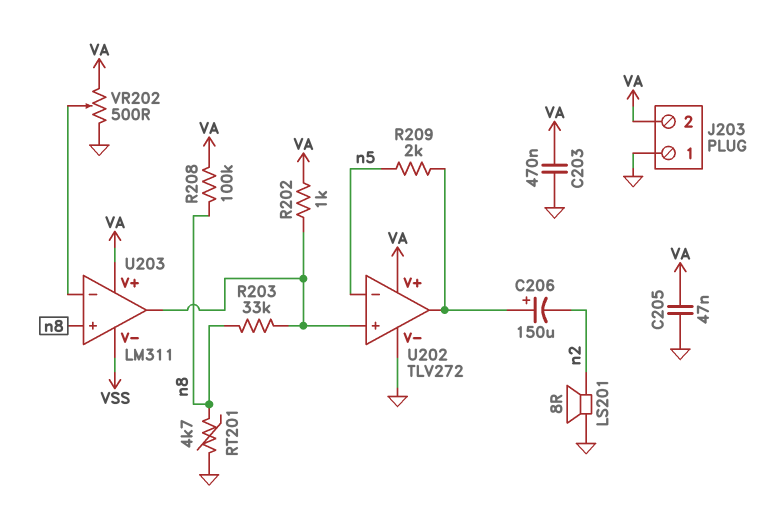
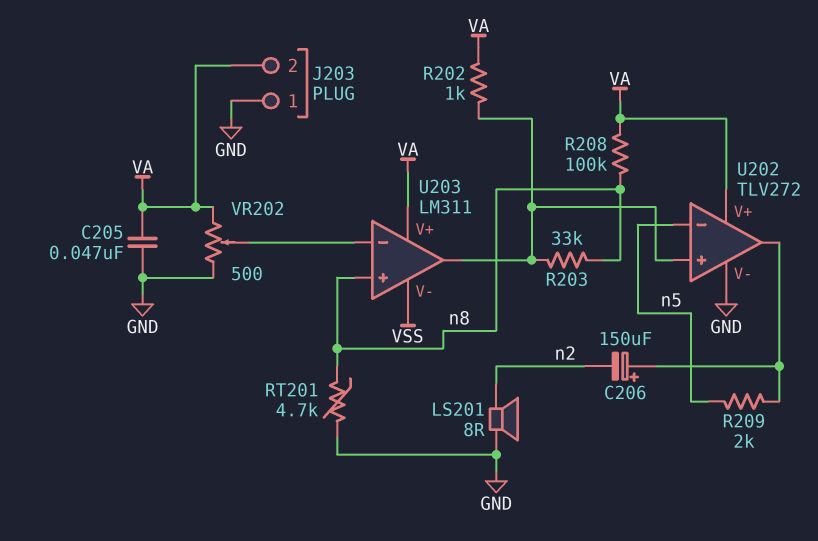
C203: 470nF (GND, VA) -> none

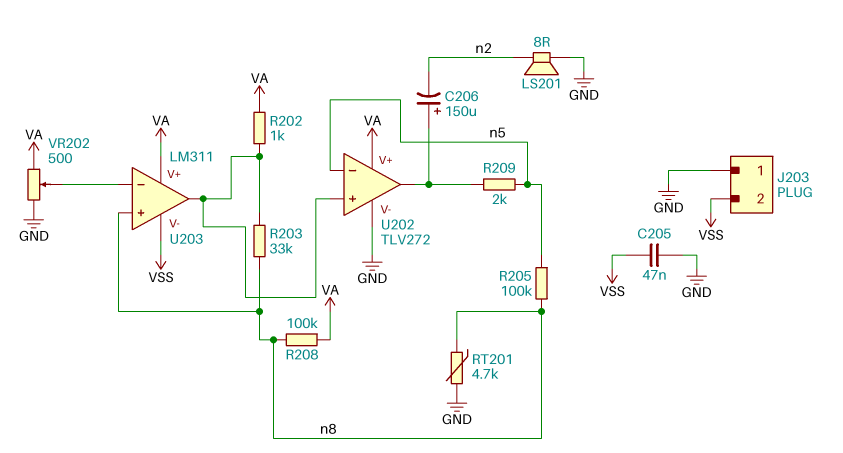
C205: 47nF (GND, VA) -> 47nF (GND, VSS)
J203 pin 2: VA -> VSS
R205: none -> 100k (n5, n8)

